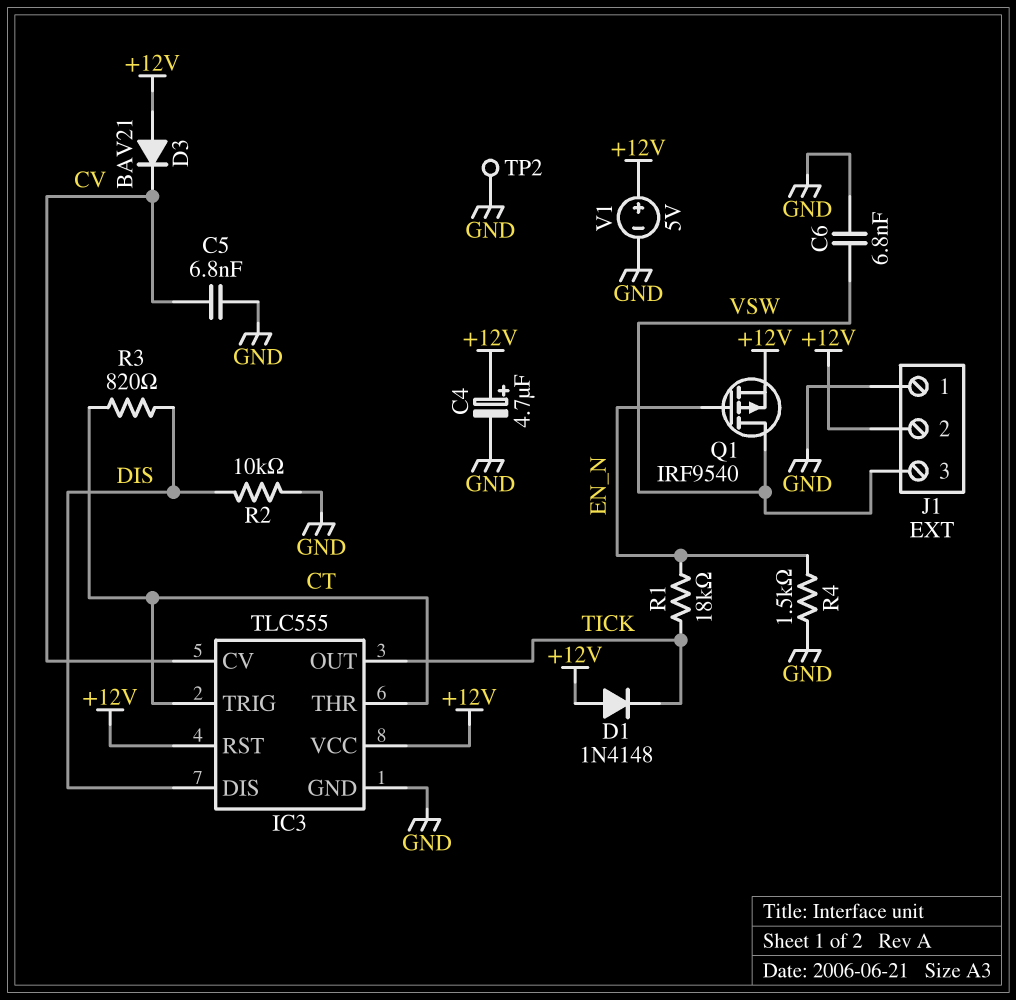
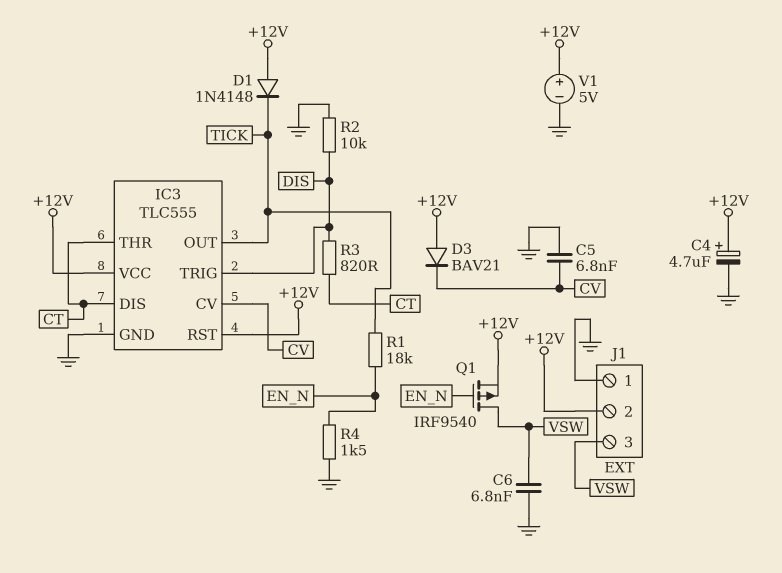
IC3 pin DIS: DIS -> CT
IC3 pin TRIG: CT -> DIS
TP2: test point (GND) -> none

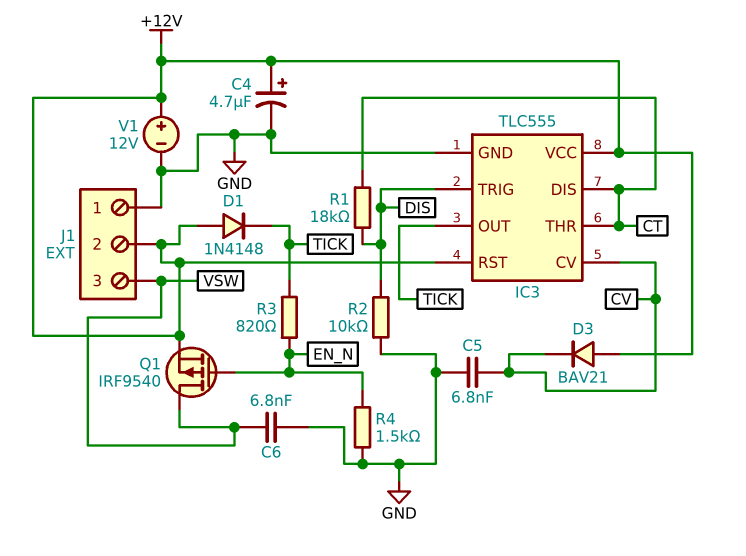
R1: 18k (EN_N, TICK) -> 18k (CT, DIS)
R3: 820 (CT, DIS) -> 820 (EN_N, TICK)
V1: 5V (plus +12V, minus GND) -> 12V (plus +12V, minus GND)

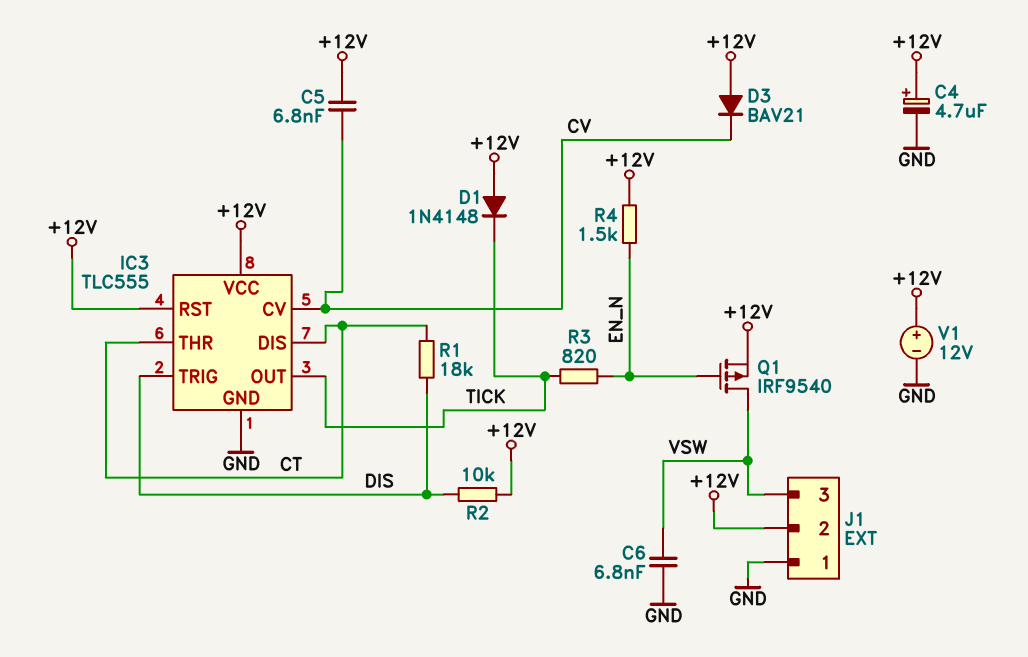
C5: 6.8nF (CV, GND) -> 6.8nF (+12V, CV)
R2: 10k (DIS, GND) -> 10k (+12V, DIS)
R4: 1.5k (EN_N, GND) -> 1.5k (+12V, EN_N)

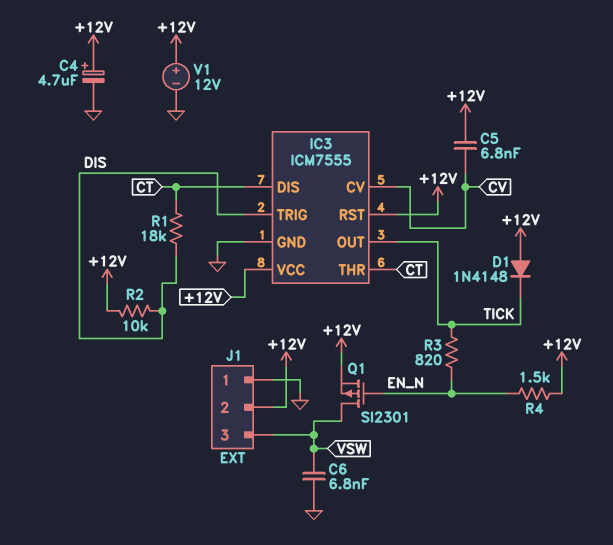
D3: diode BAV21 (A +12V, K CV) -> none
IC3: TLC555 -> ICM7555
Q1: PMOS IRF9540 (G EN_N, D VSW, S +12V) -> PMOS SI2301 (G EN_N, D VSW, S +12V)

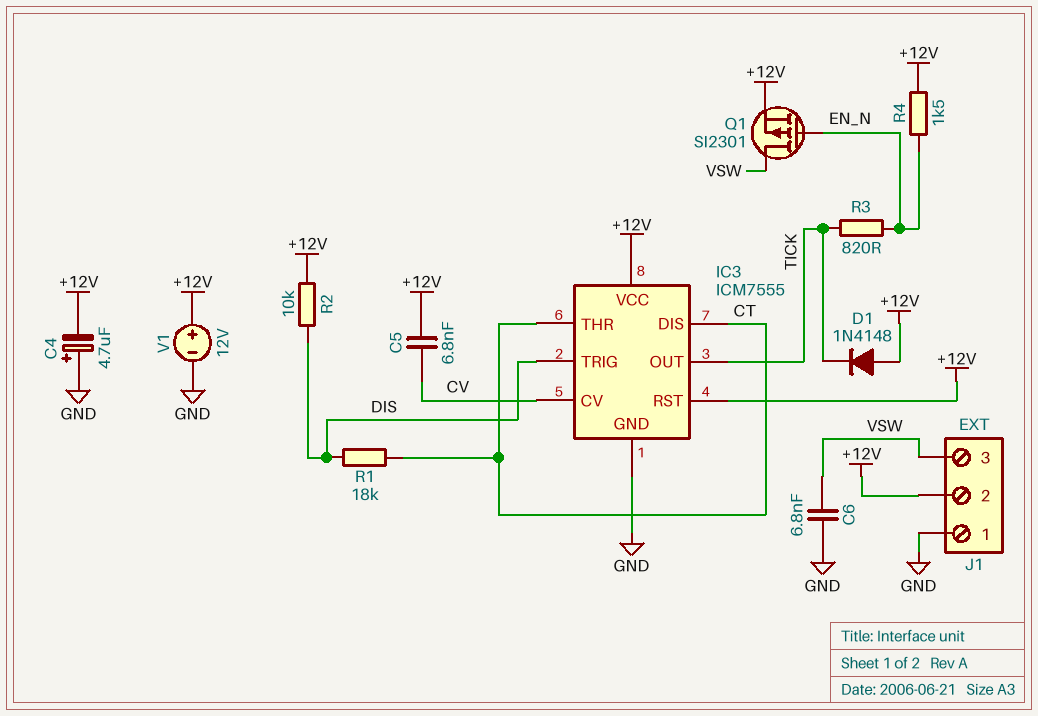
C4: 4.7uF (plus +12V, minus GND) -> 4.7uF (plus GND, minus +12V)

